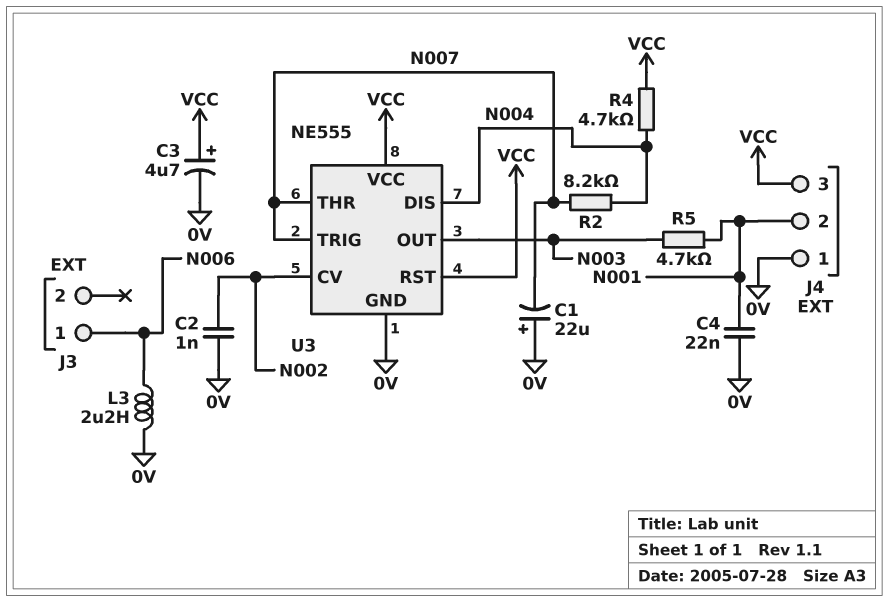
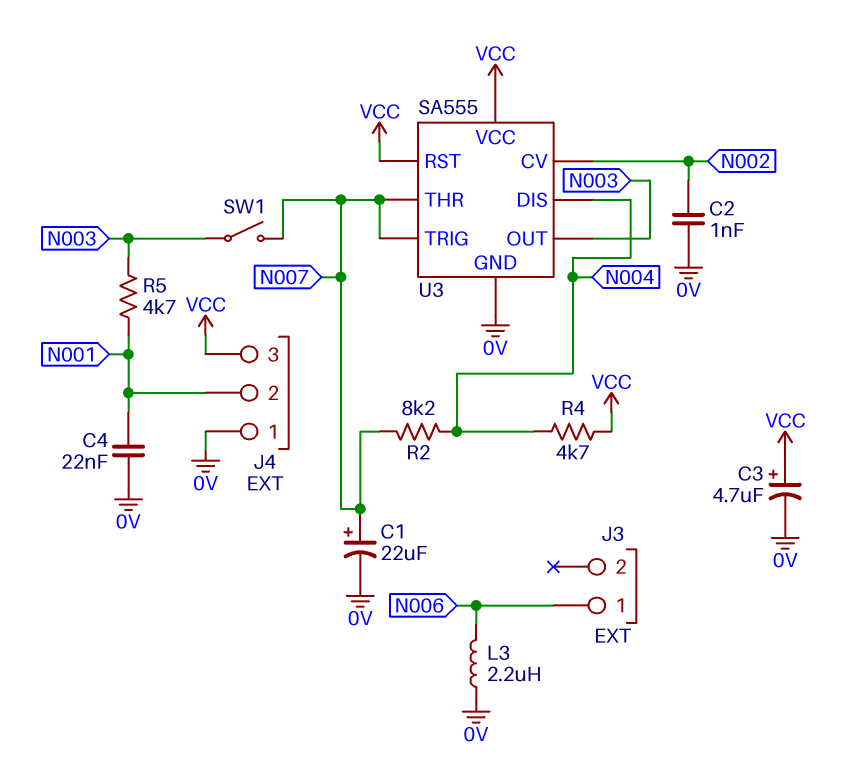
C1: 22uF (plus 0V, minus N007) -> 22uF (plus N007, minus 0V)
SW1: none -> switch (N003, N007)
U3: NE555 -> SA555

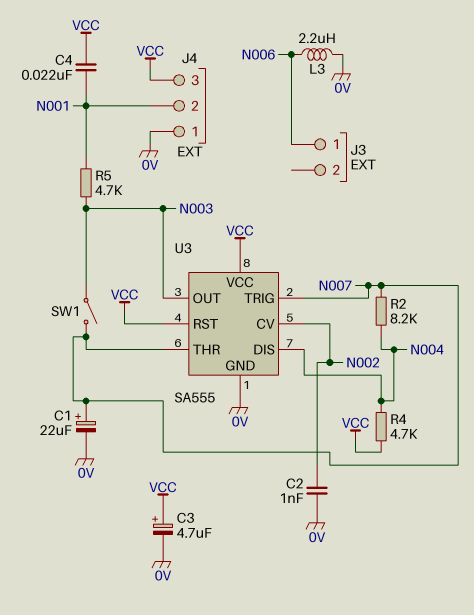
C4: 22nF (0V, N001) -> 22nF (N001, VCC)

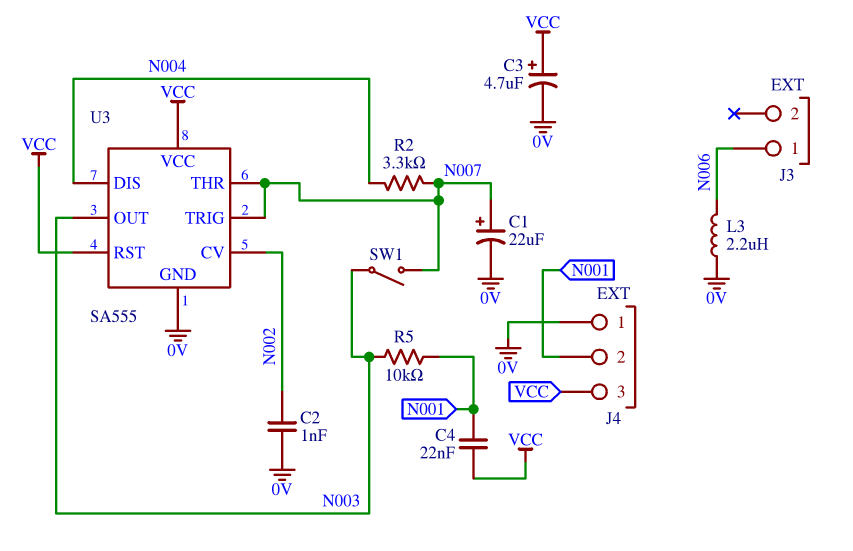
R2: 8.2k (N004, N007) -> 3.3k (N004, N007)
R4: 4.7k (N004, VCC) -> none
R5: 4.7k (N001, N003) -> 10k (N001, N003)

